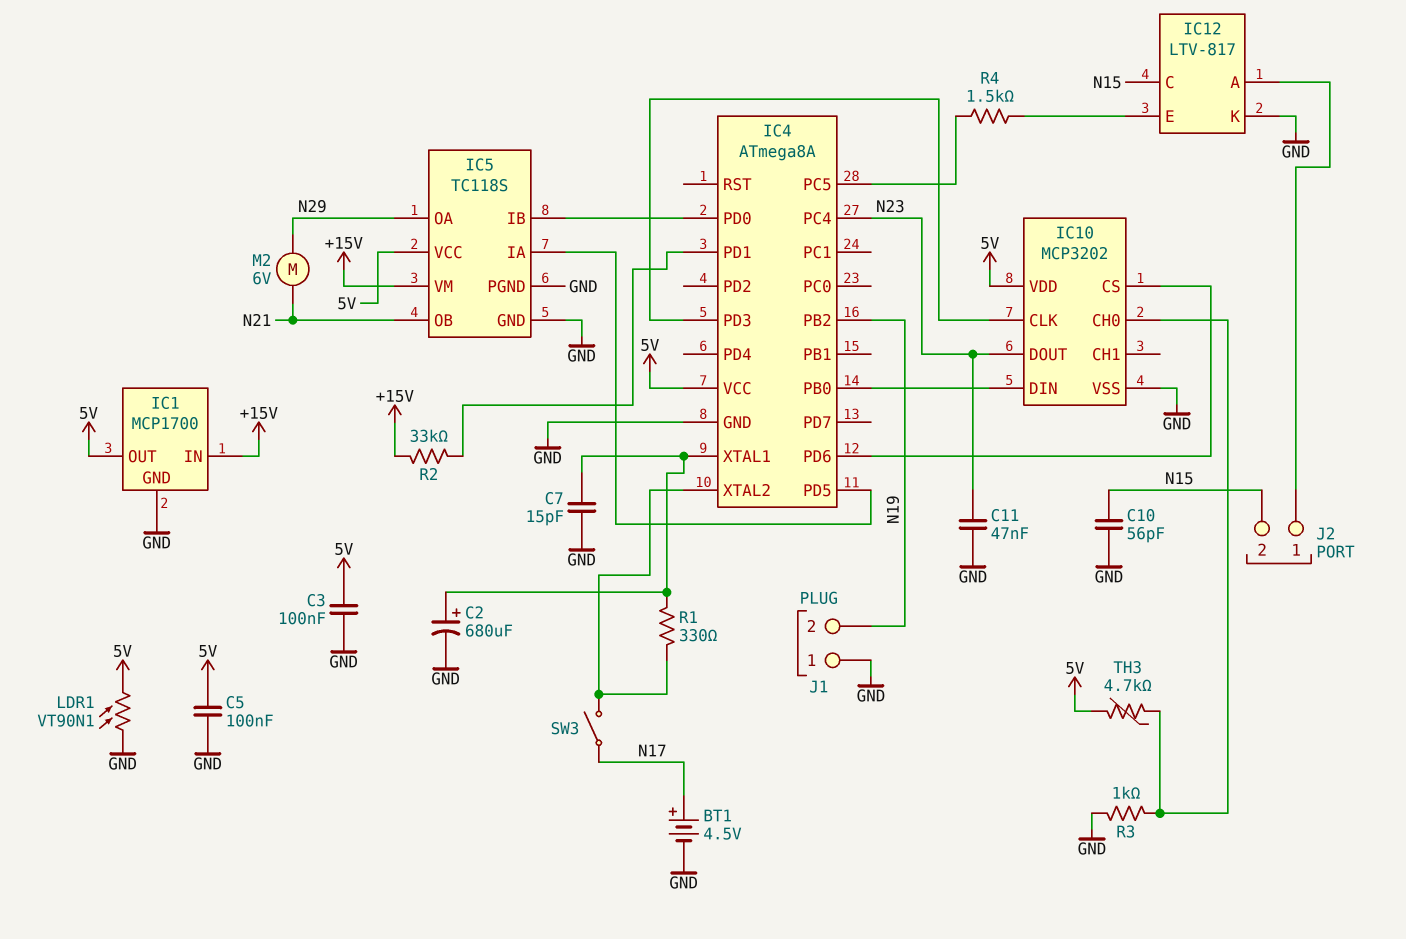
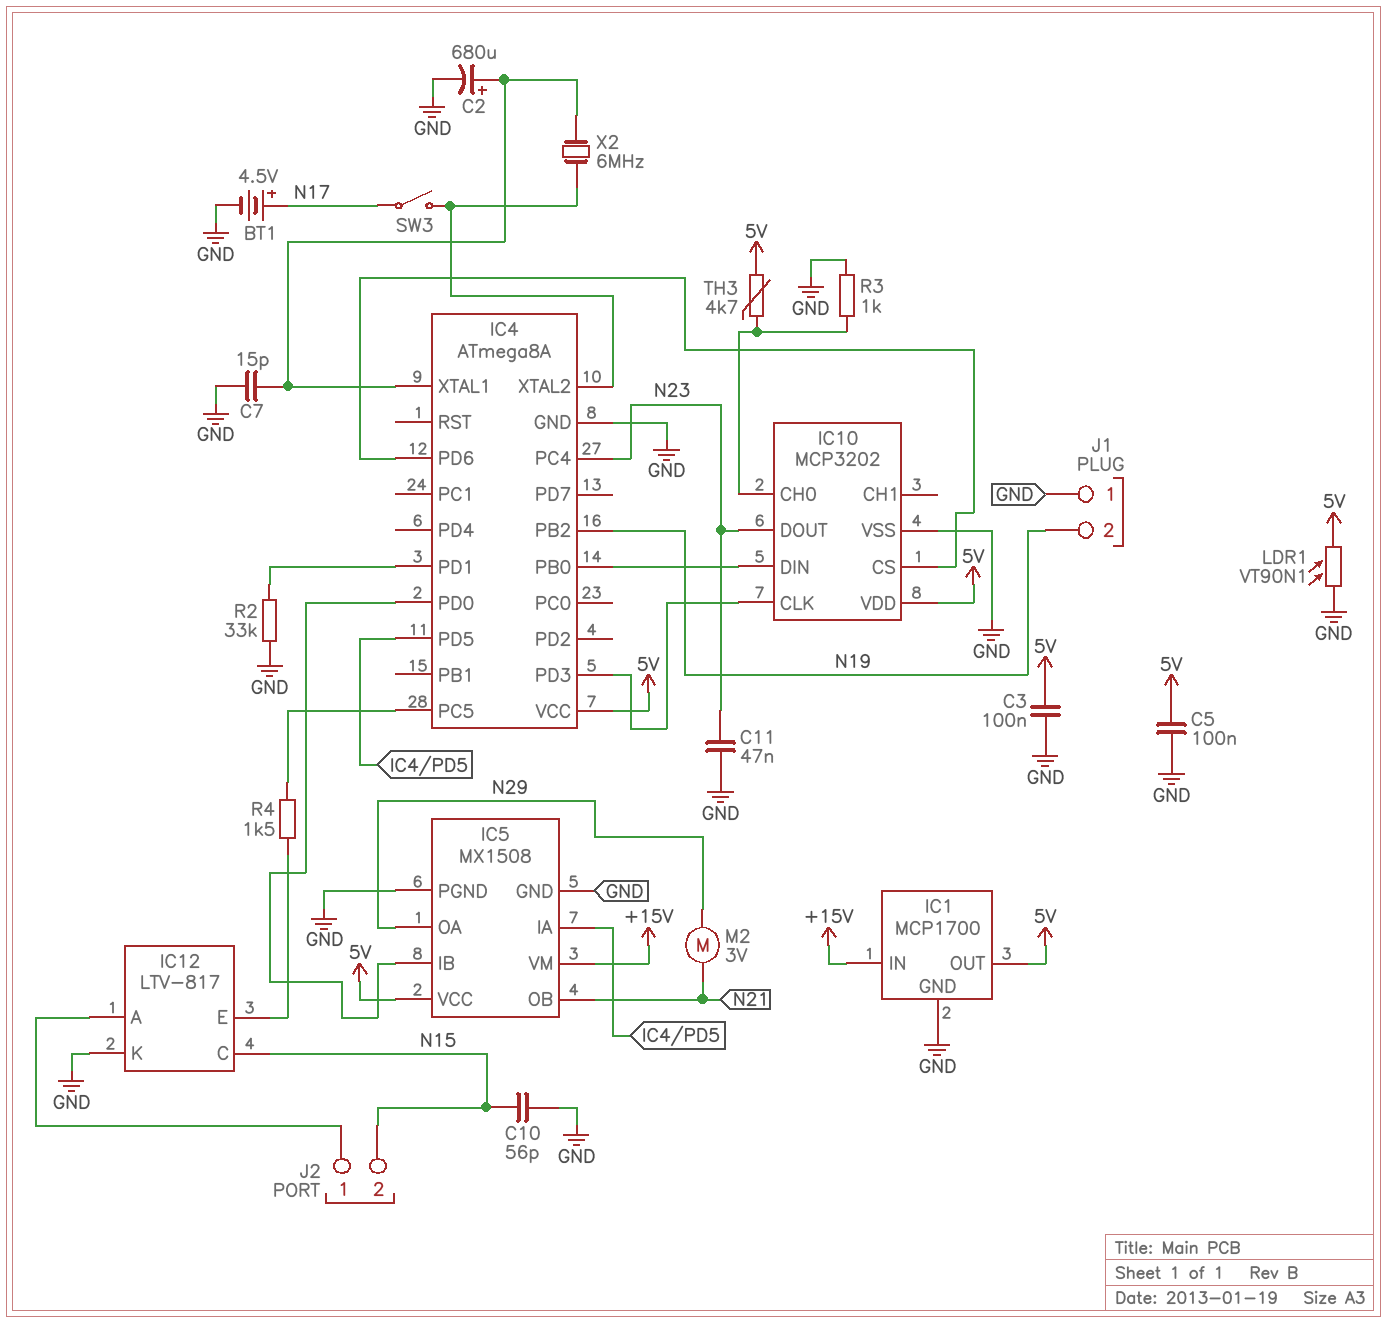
IC5: TC118S -> MX1508
M2: motor 6V (N21, N29) -> motor 3V (N21, N29)
R1: 330 (IC4/XTAL1, IC4/XTAL2) -> none
R2: 33k (+15V, IC4/PD1) -> 33k (GND, IC4/PD1)
X2: none -> 6MHz (IC4/XTAL1, IC4/XTAL2)

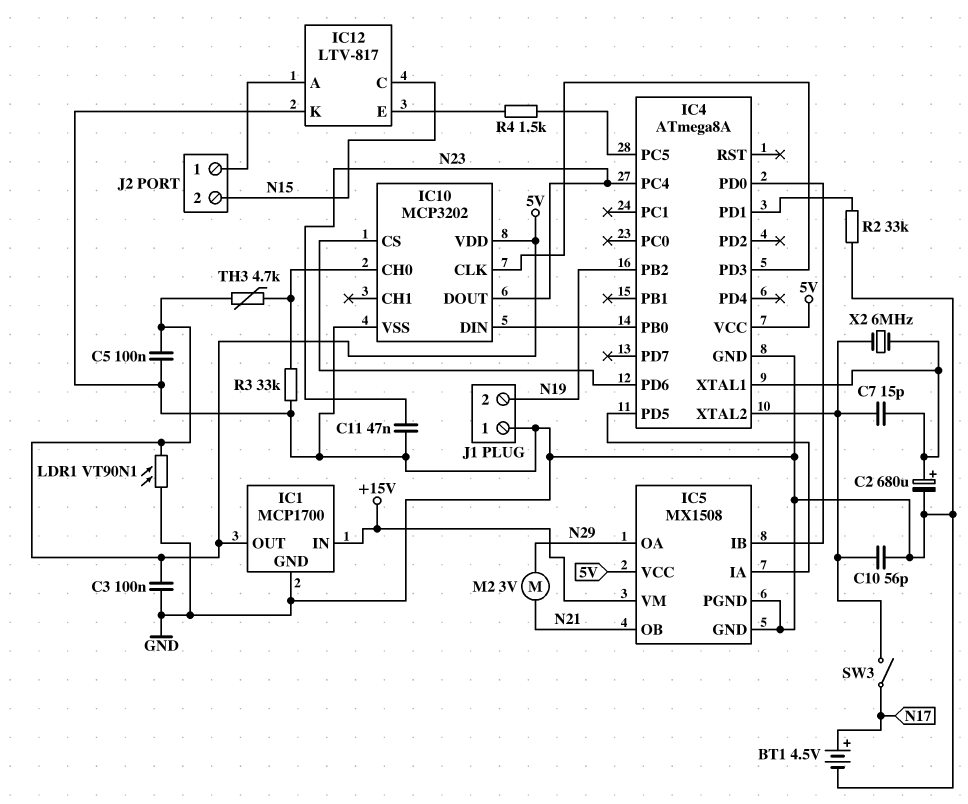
C7: 15pF (GND, IC4/XTAL1) -> 15pF (IC4/XTAL1, IC4/XTAL2)
C10: 56pF (GND, N15) -> 56pF (GND, IC4/XTAL2)
R3: 1k (GND, IC10/CH0) -> 33k (GND, IC10/CH0)

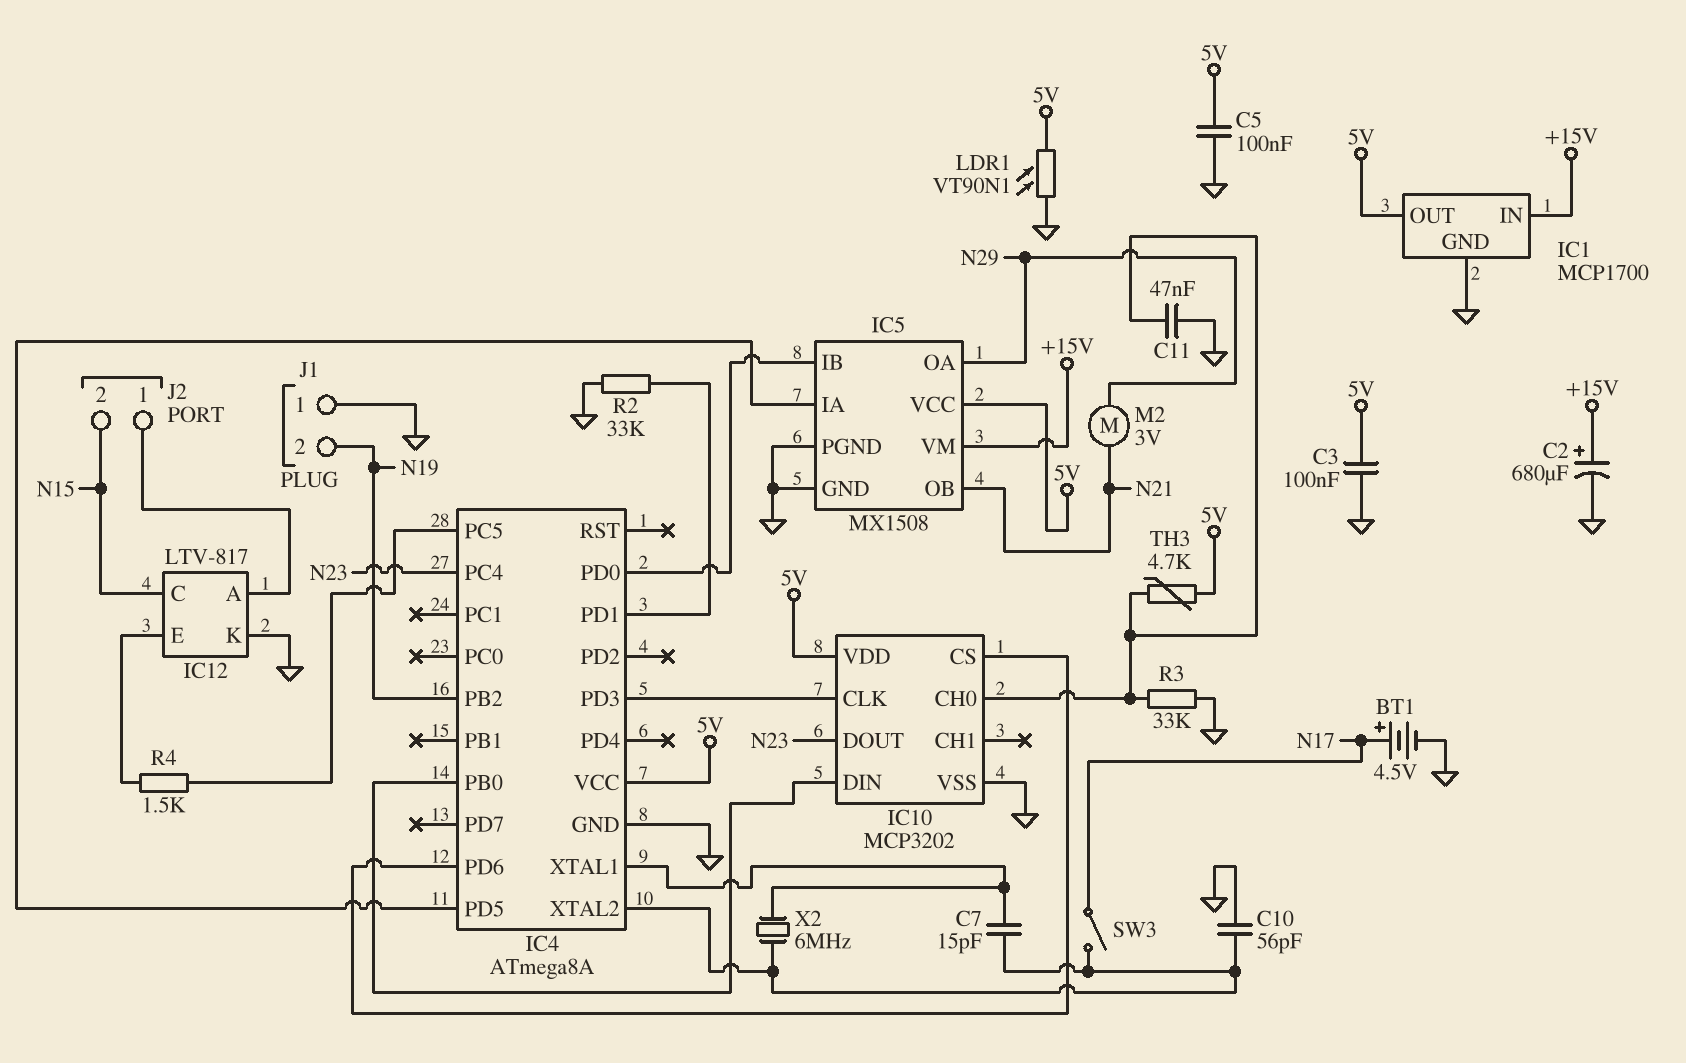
C2: 680uF (plus IC4/XTAL1, minus GND) -> 680uF (plus +15V, minus GND)
C11: 47nF (GND, N23) -> 47nF (GND, IC10/CH0)

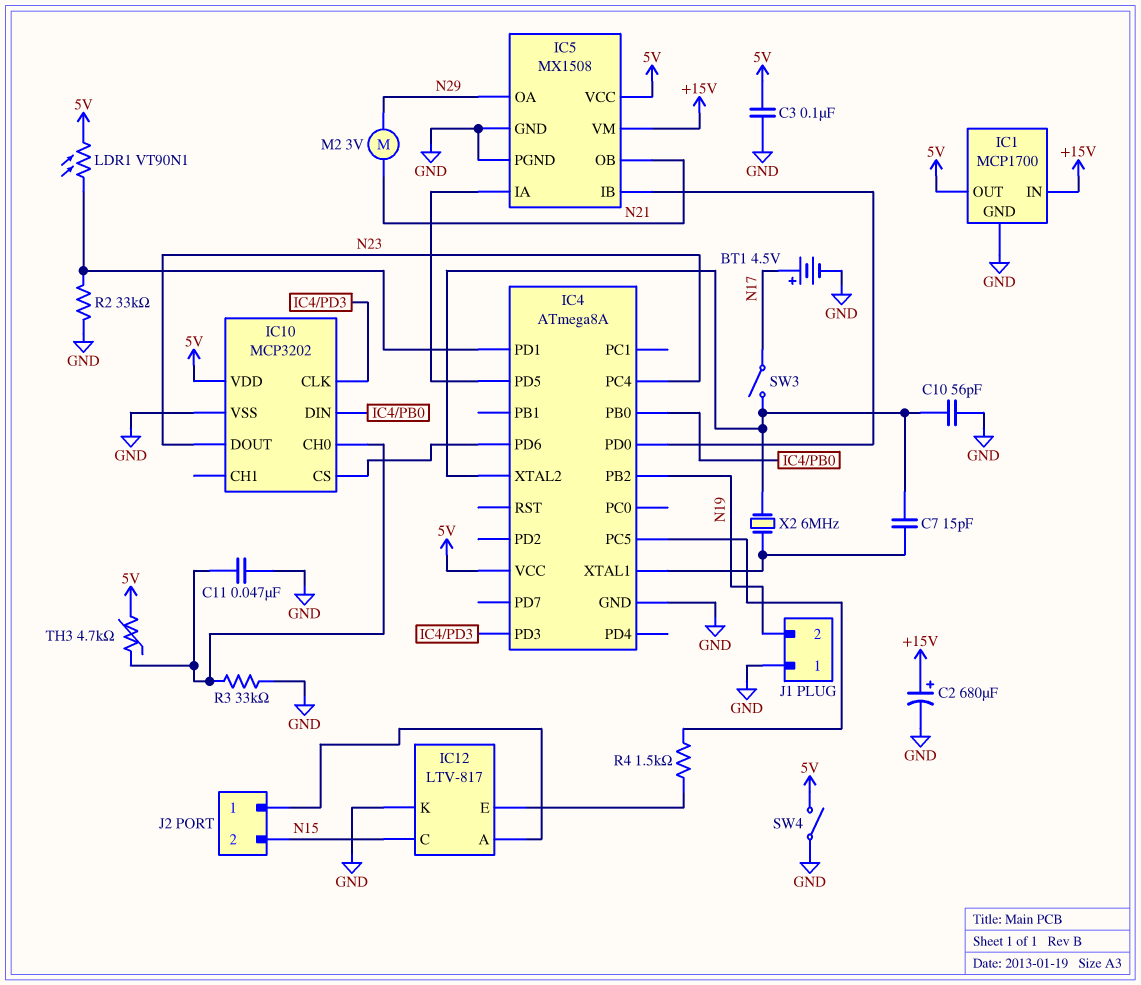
C5: 100nF (5V, GND) -> none
LDR1: VT90N1 (5V, GND) -> VT90N1 (5V, IC4/PD1)
SW4: none -> switch (5V, GND)

